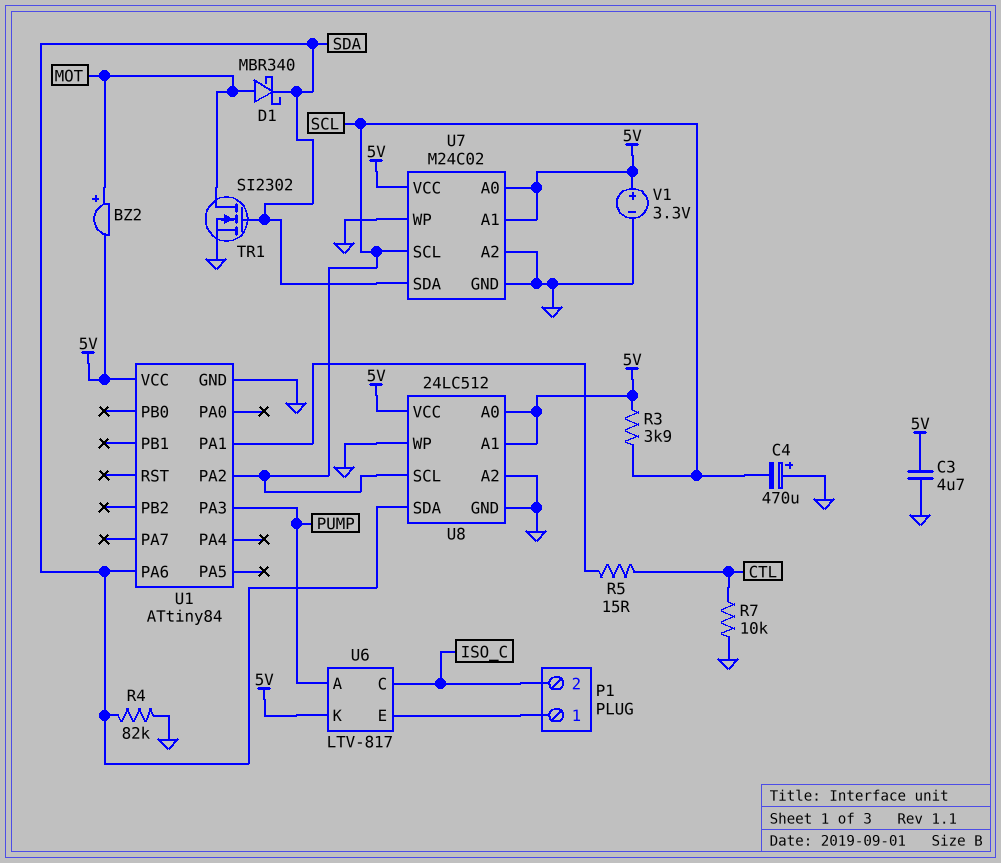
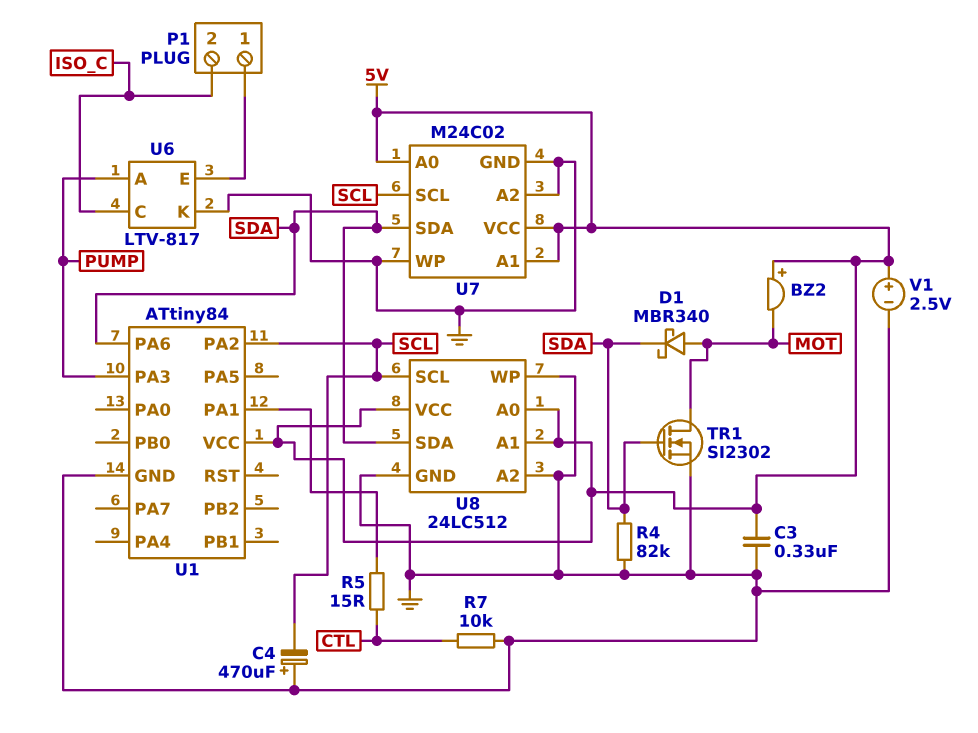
BZ2: buzzer (plus MOT, minus 5V) -> buzzer (plus 5V, minus MOT)
C3: 4.7uF (5V, GND) -> 330nF (5V, GND)
R3: 3.9k (5V, SCL) -> none
U6 pin K: 5V -> GND
V1: 3.3V (plus 5V, minus GND) -> 2.5V (plus 5V, minus GND)

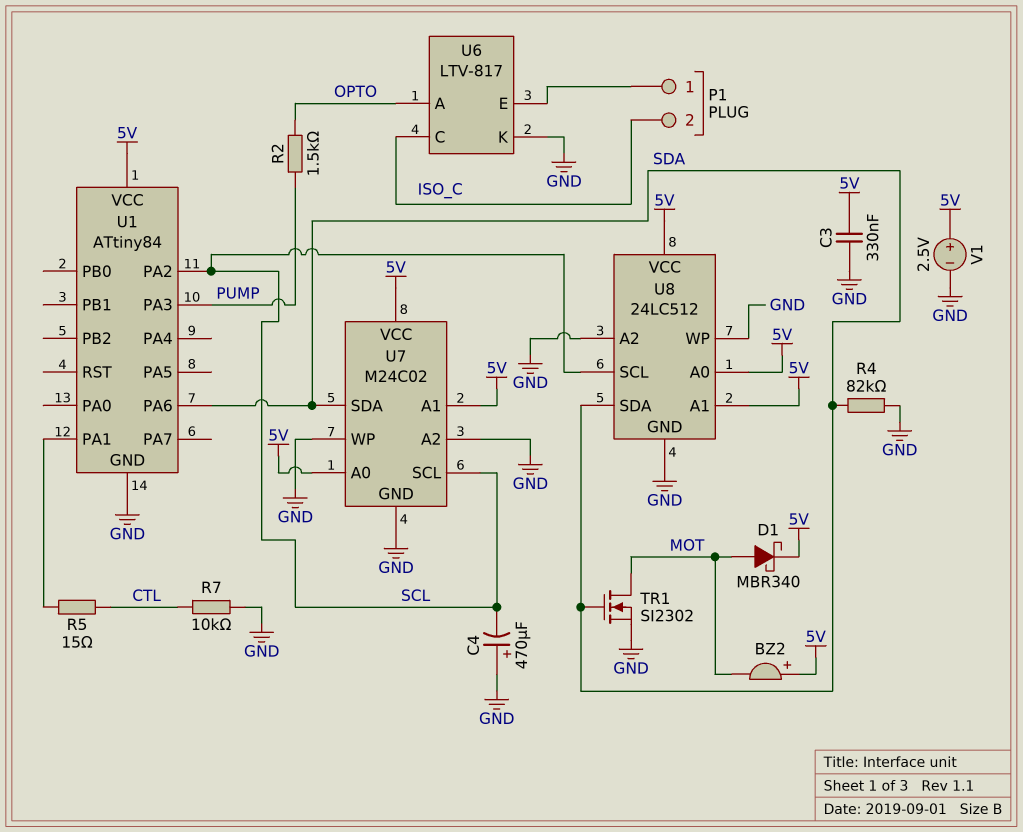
D1: schottky MBR340 (A MOT, K SDA) -> schottky MBR340 (A MOT, K 5V)
R2: none -> 1.5k (OPTO, PUMP)
U6 pin A: PUMP -> OPTO

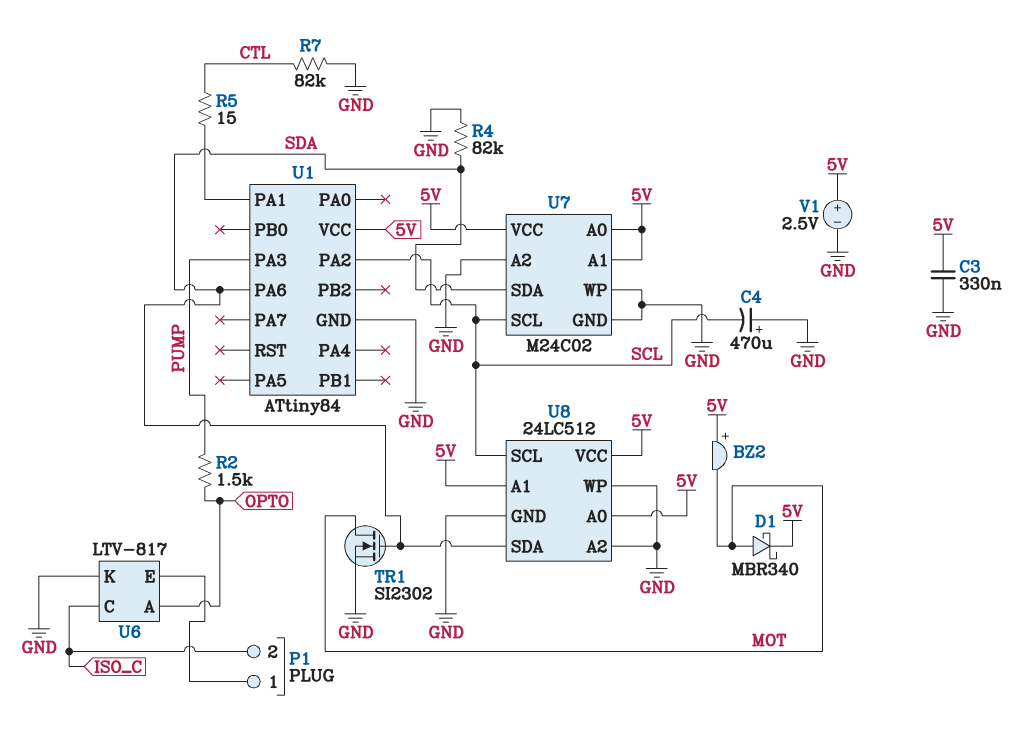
R7: 10k (CTL, GND) -> 82k (CTL, GND)

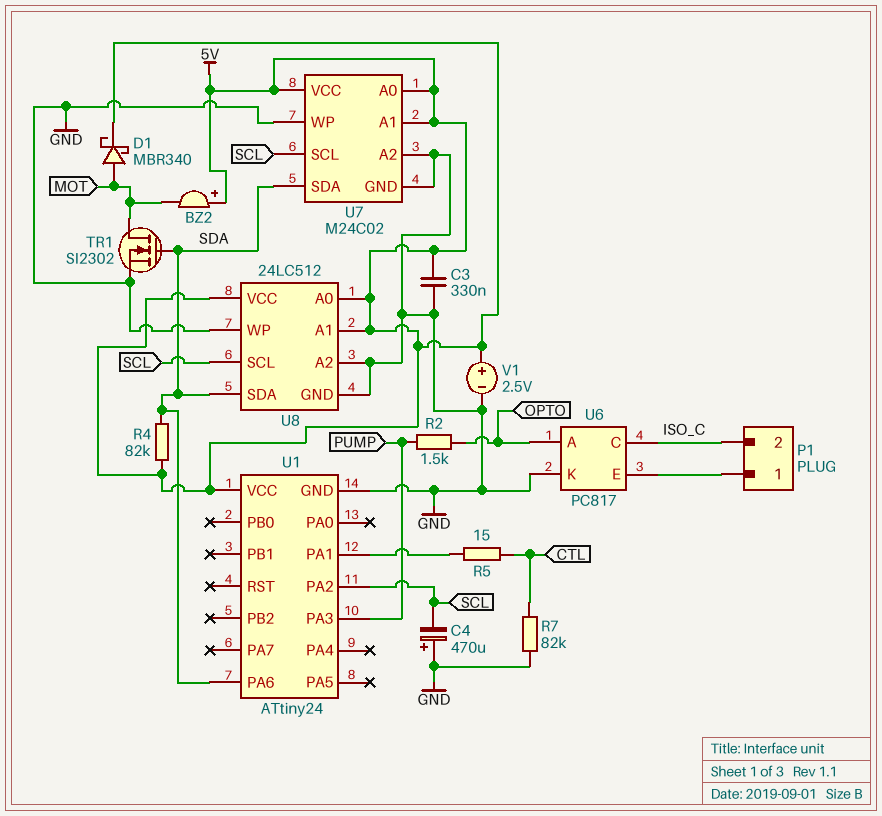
R4: 82k (GND, SDA) -> 82k (5V, SDA)
U1: ATtiny84 -> ATtiny24
U6: LTV-817 -> PC817

